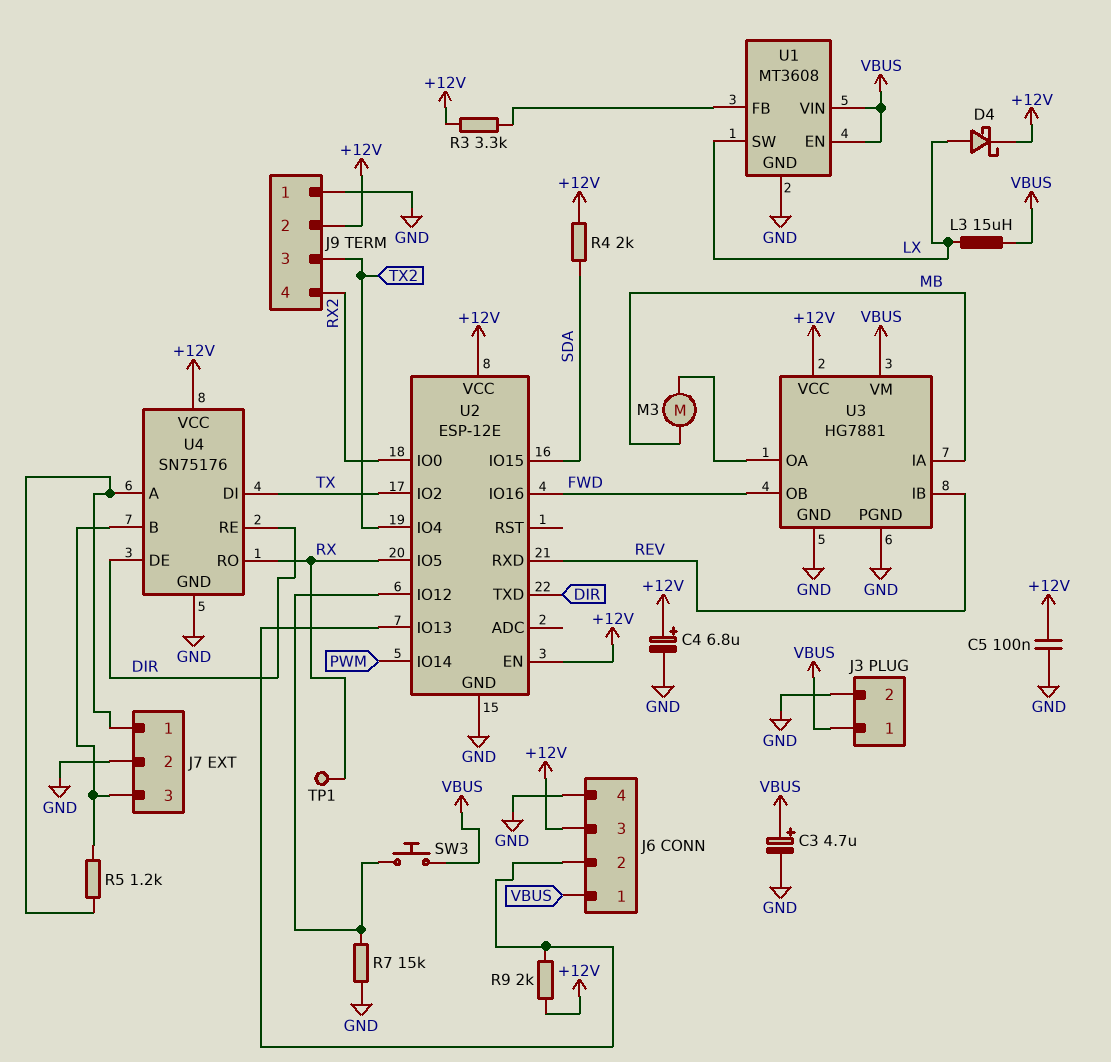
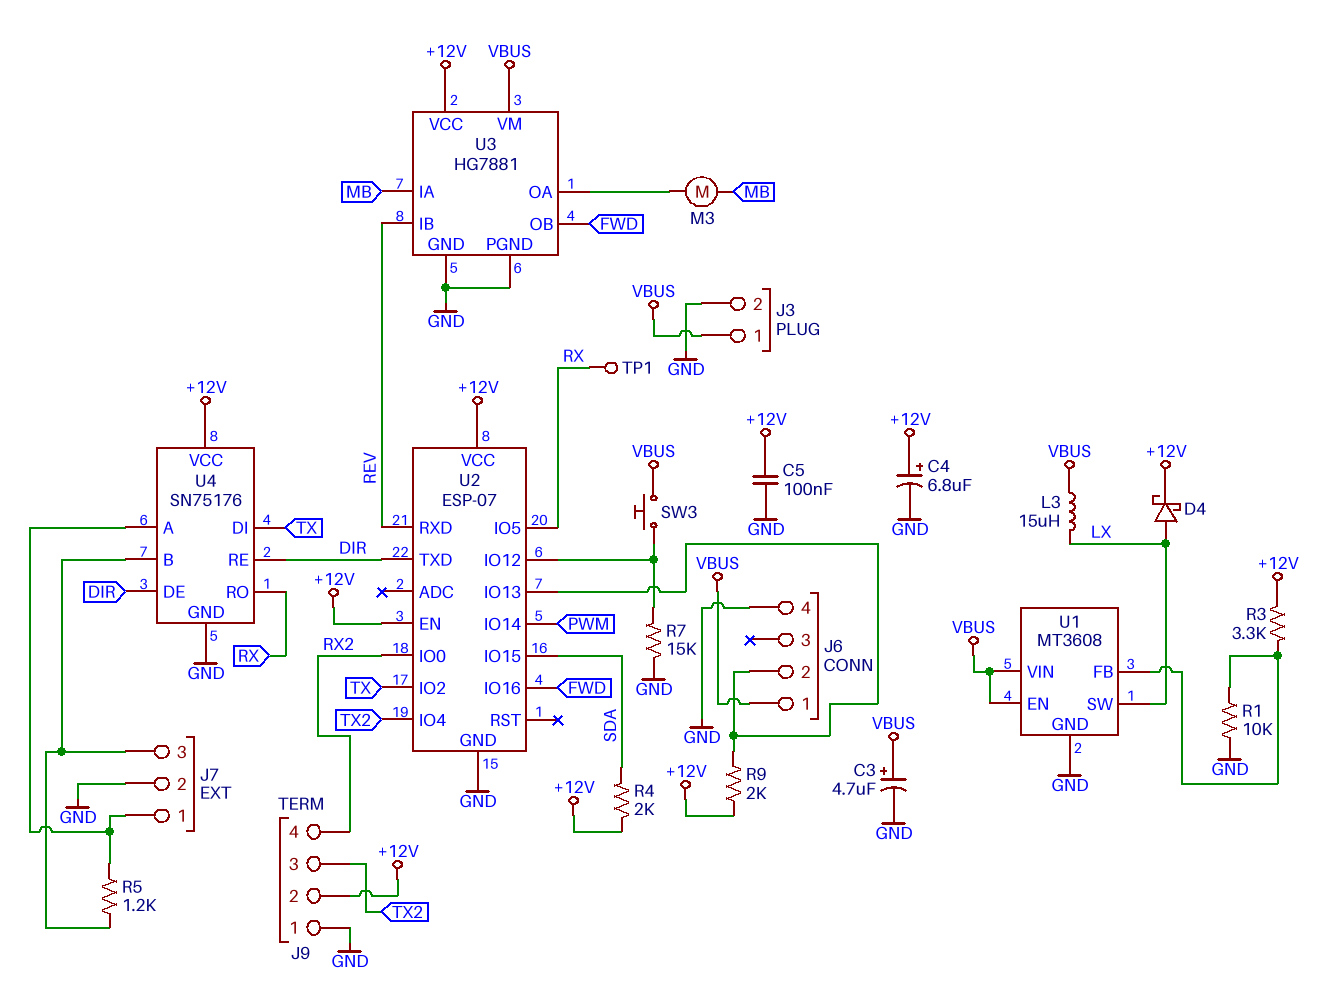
J6 pin 3: +12V -> none
R1: none -> 10k (GND, U1/FB)
U2: ESP-12E -> ESP-07

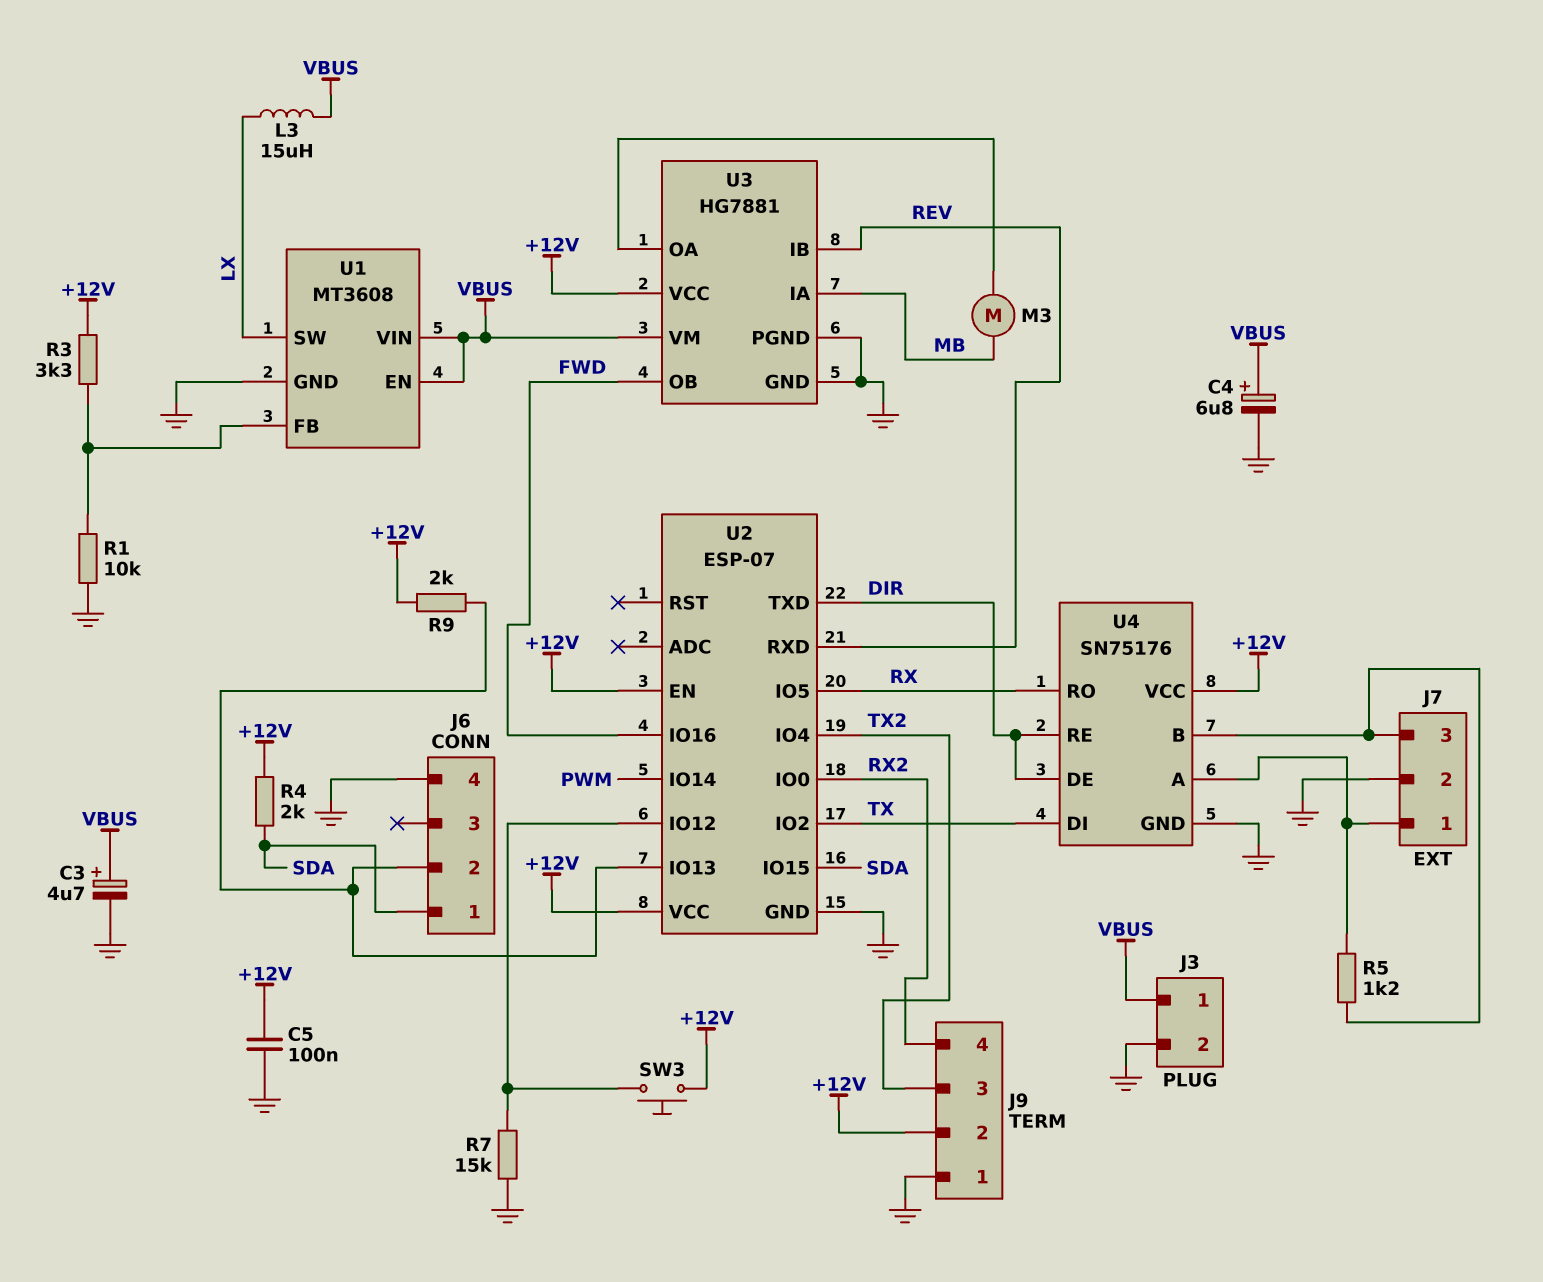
C4: 6.8uF (plus +12V, minus GND) -> 6.8uF (plus VBUS, minus GND)
D4: schottky (A LX, K +12V) -> none
J6 pin 1: VBUS -> SDA
SW3: button (U2/IO12, VBUS) -> button (+12V, U2/IO12)
TP1: test point (RX) -> none

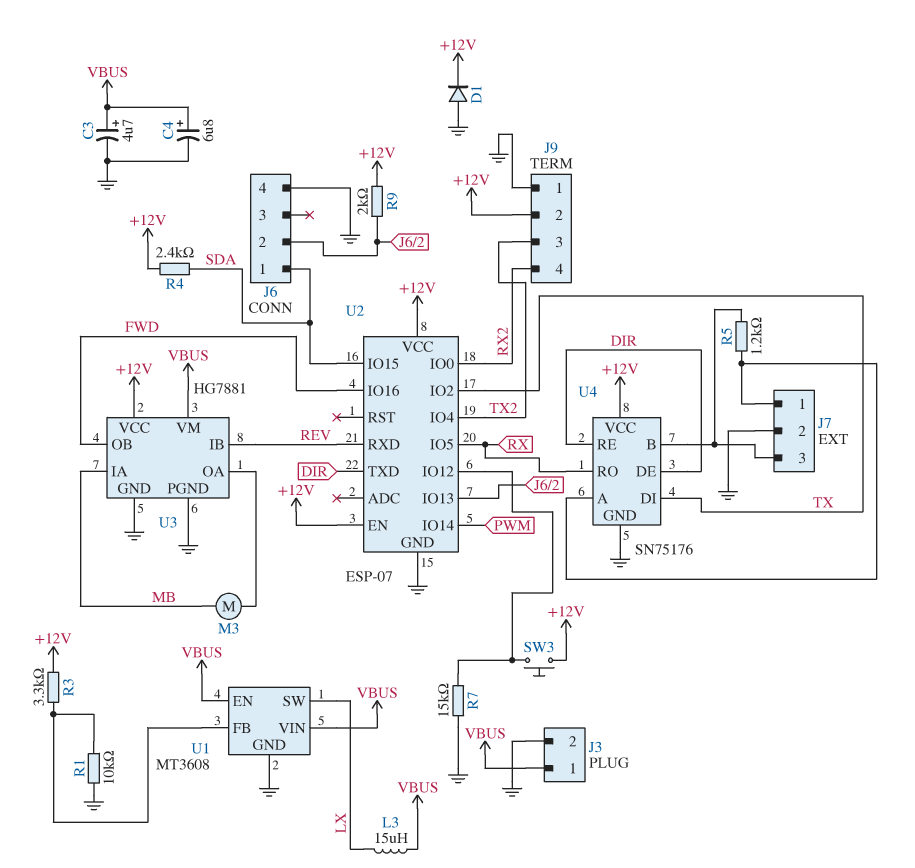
C5: 100nF (+12V, GND) -> none
D1: none -> diode (A GND, K +12V)
R4: 2k (+12V, SDA) -> 2.4k (+12V, SDA)

